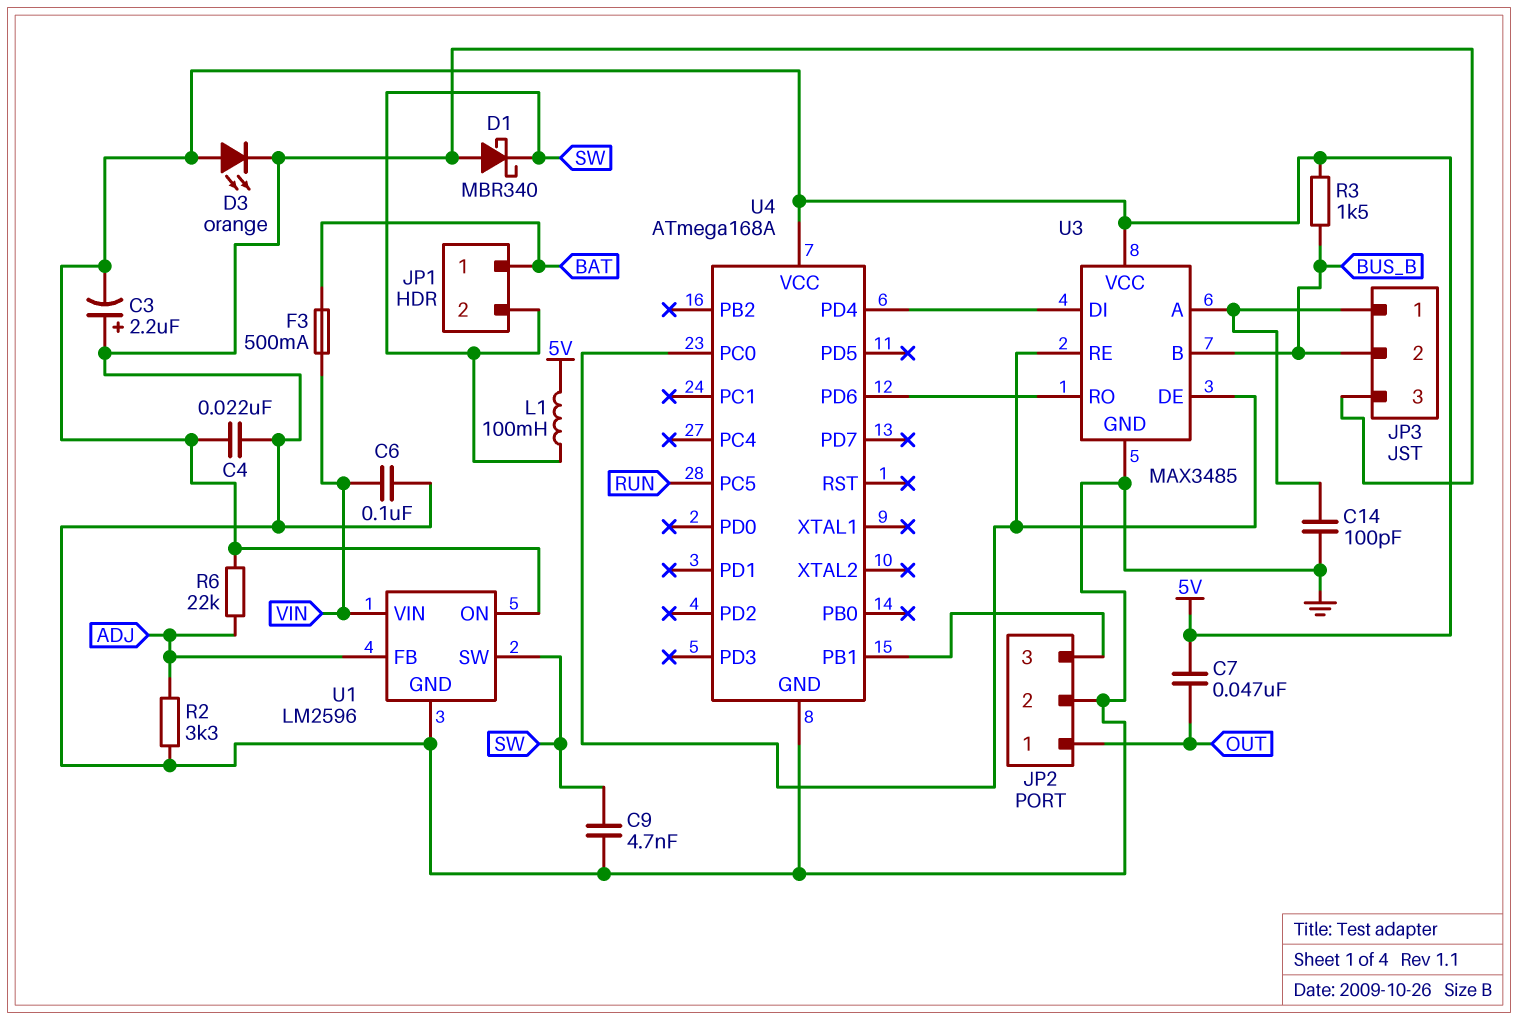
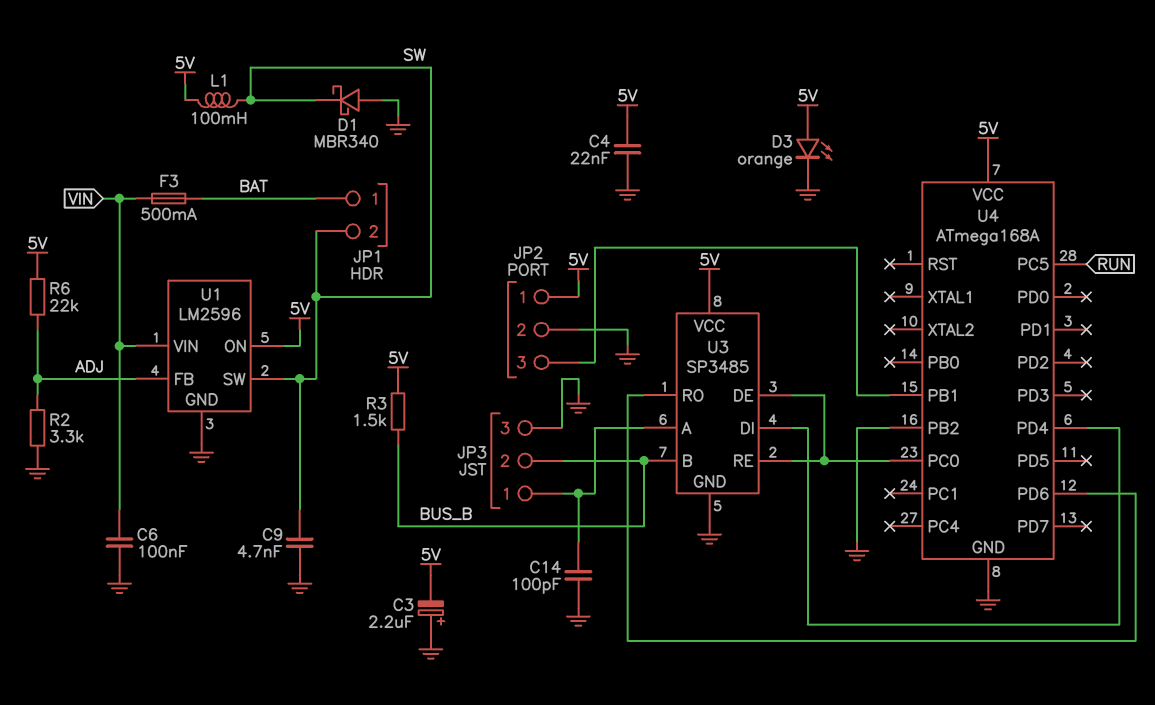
C7: 47nF (5V, OUT) -> none
JP2 pin 1: OUT -> 5V
U3: MAX3485 -> SP3485
U4 pin PB2: none -> GND

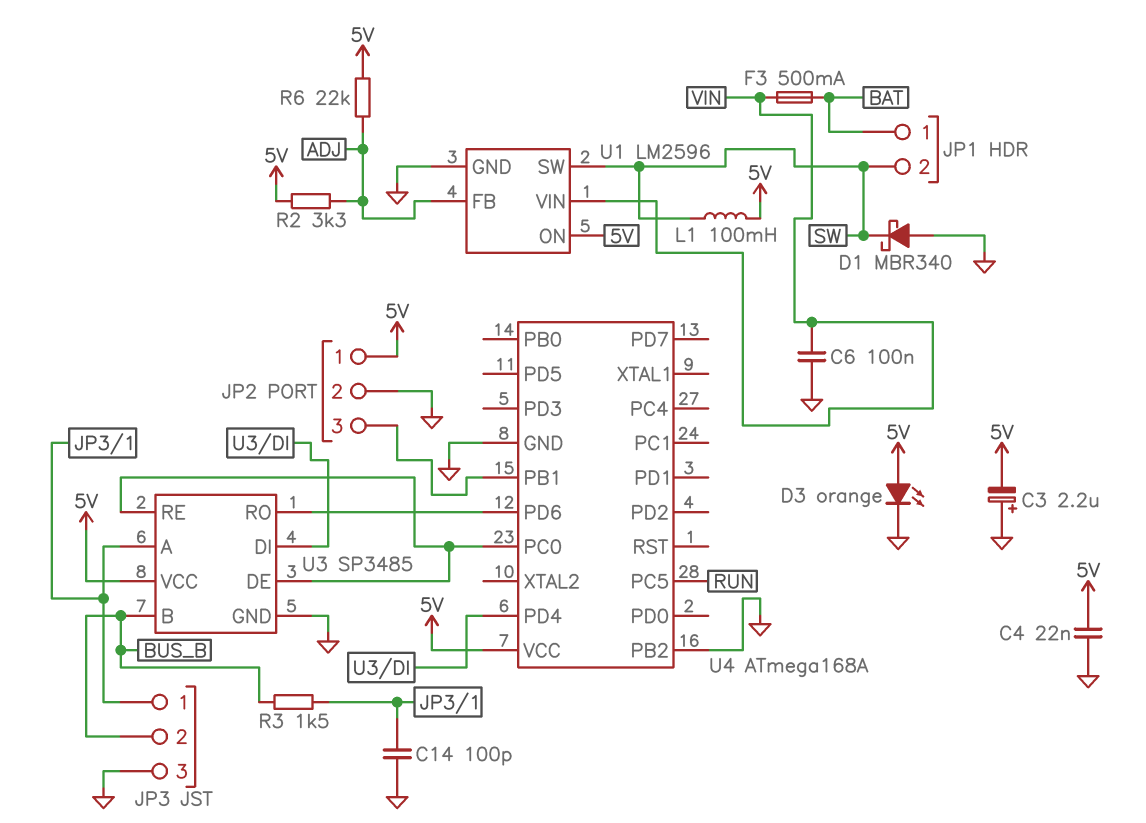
C9: 4.7nF (GND, SW) -> none
R2: 3.3k (ADJ, GND) -> 3.3k (5V, ADJ)
R3: 1.5k (5V, BUS_B) -> 1.5k (BUS_B, JP3/1)

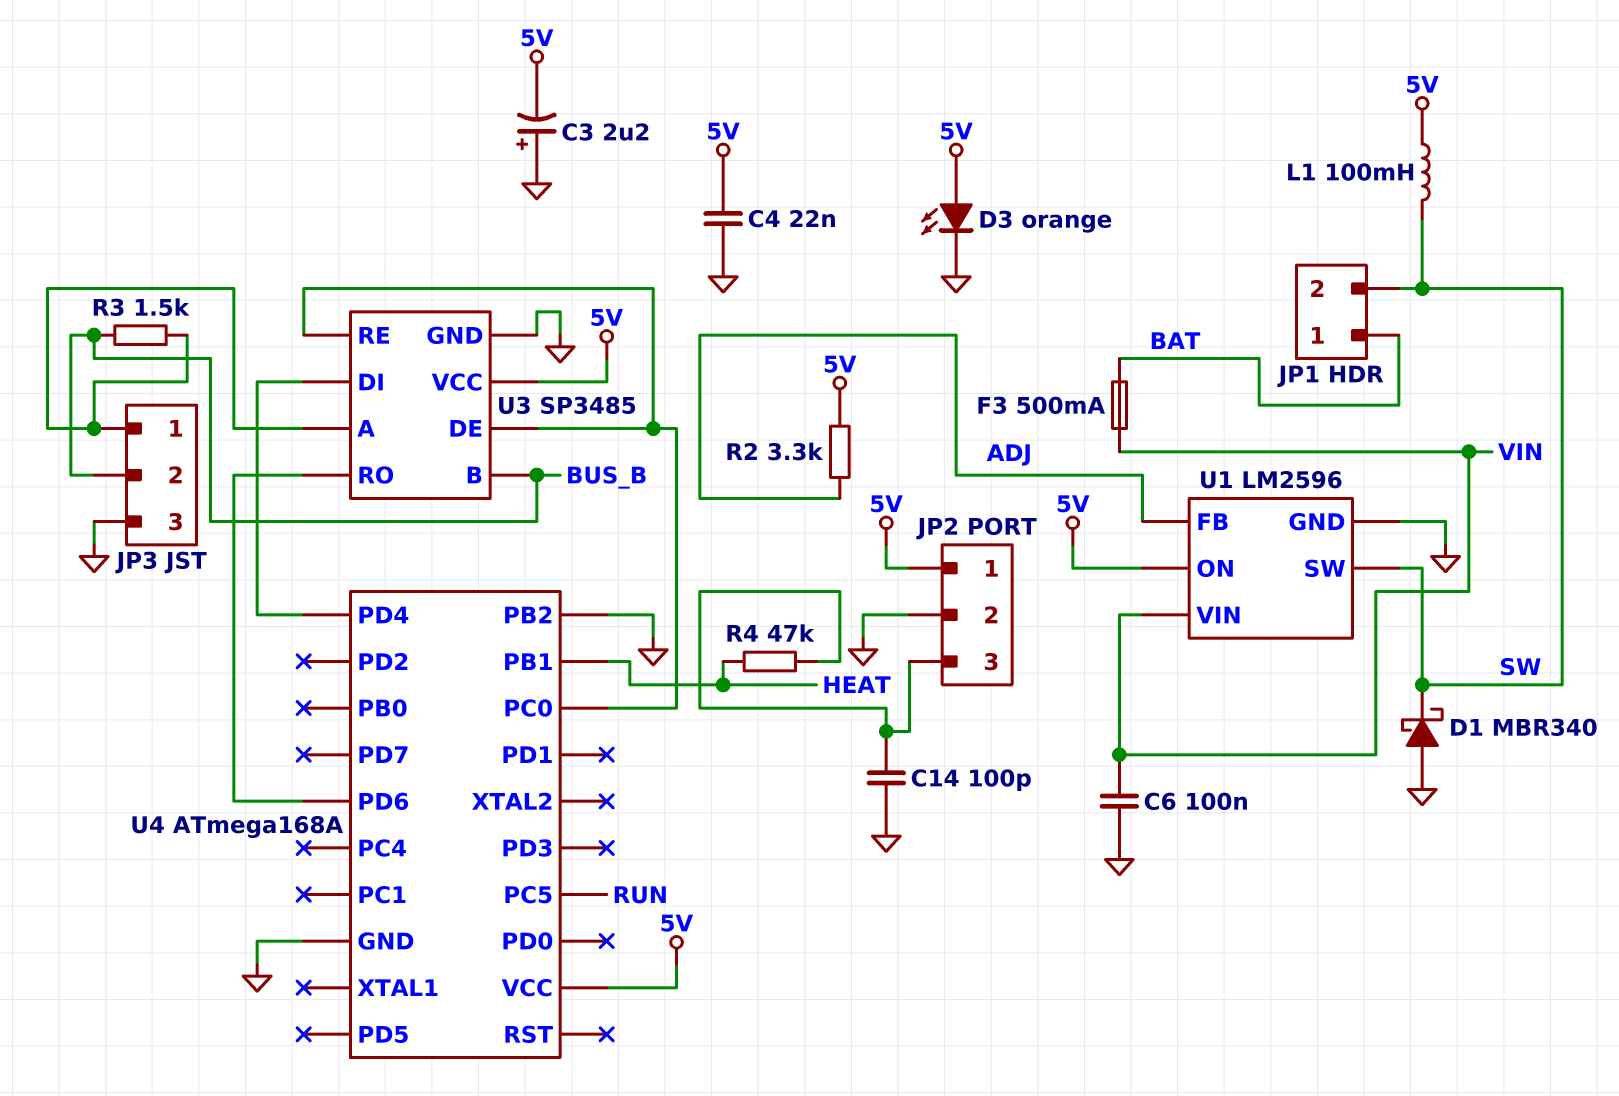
C14: 100pF (GND, JP3/1) -> 100pF (GND, JP2/3)
R4: none -> 47k (HEAT, JP2/3)
R6: 22k (5V, ADJ) -> none
U4 pin PB1: JP2/3 -> HEAT

